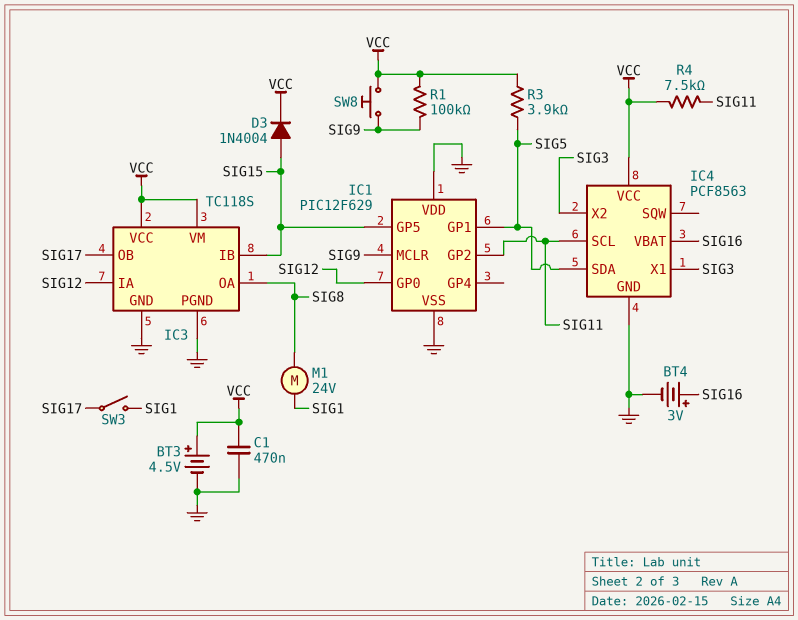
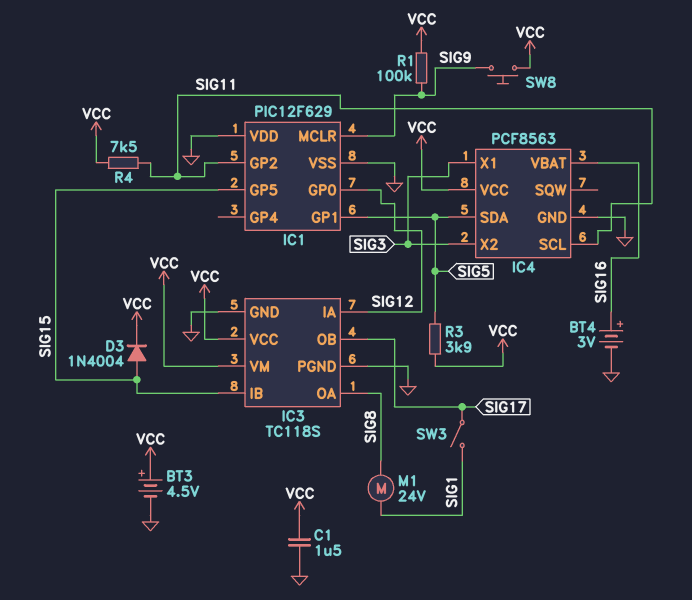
C1: 470nF (GND, VCC) -> 1.5uF (GND, VCC)

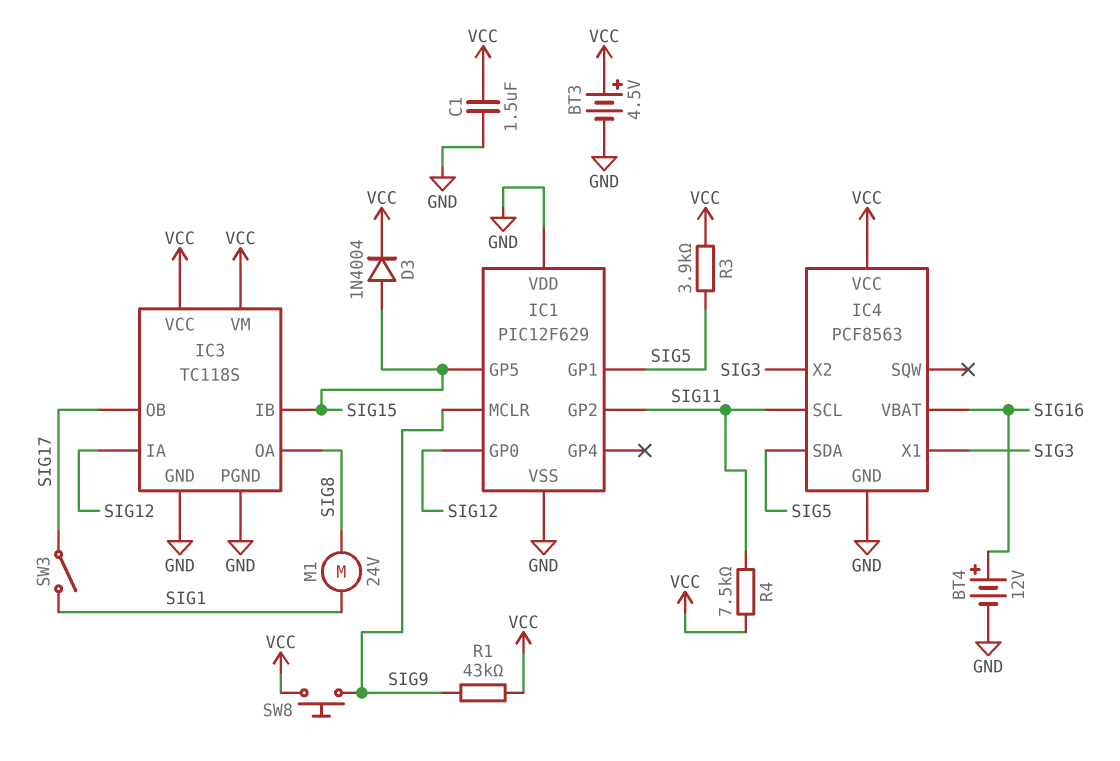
BT4: 3V (plus SIG16, minus GND) -> 12V (plus SIG16, minus GND)
R1: 100k (SIG9, VCC) -> 43k (SIG9, VCC)

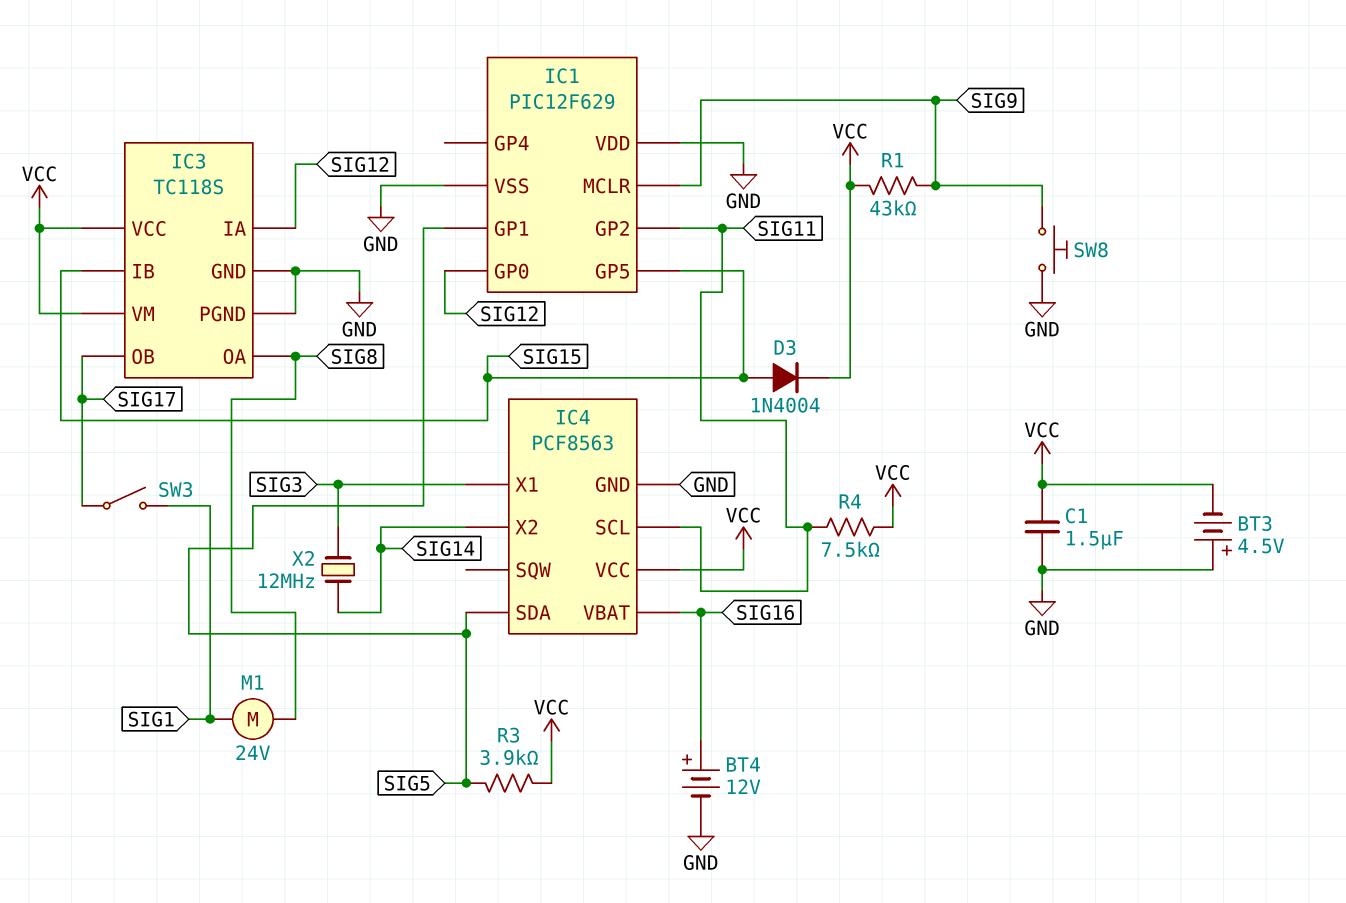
BT3: 4.5V (plus VCC, minus GND) -> 4.5V (plus GND, minus VCC)
IC4 pin X2: SIG3 -> SIG14
SW8: button (SIG9, VCC) -> button (GND, SIG9)
X2: none -> 12MHz (SIG3, SIG14)

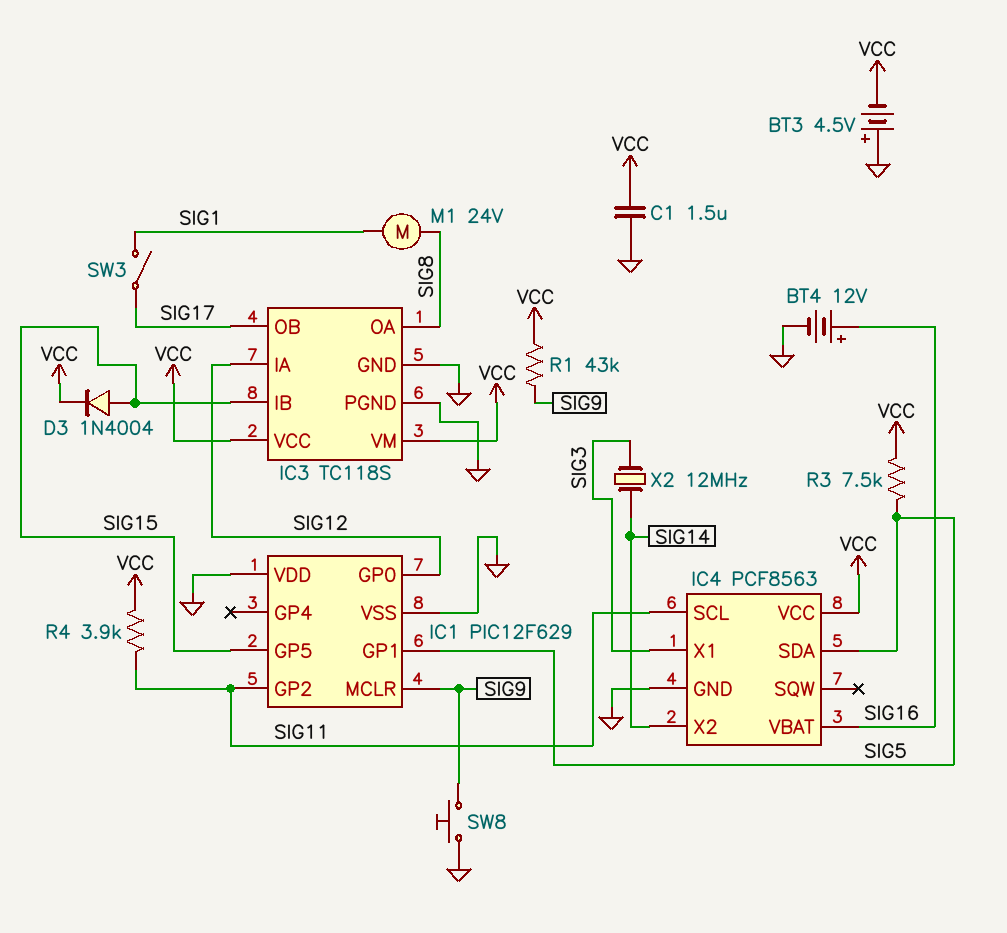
R3: 3.9k (SIG5, VCC) -> 7.5k (SIG5, VCC)
R4: 7.5k (SIG11, VCC) -> 3.9k (SIG11, VCC)

